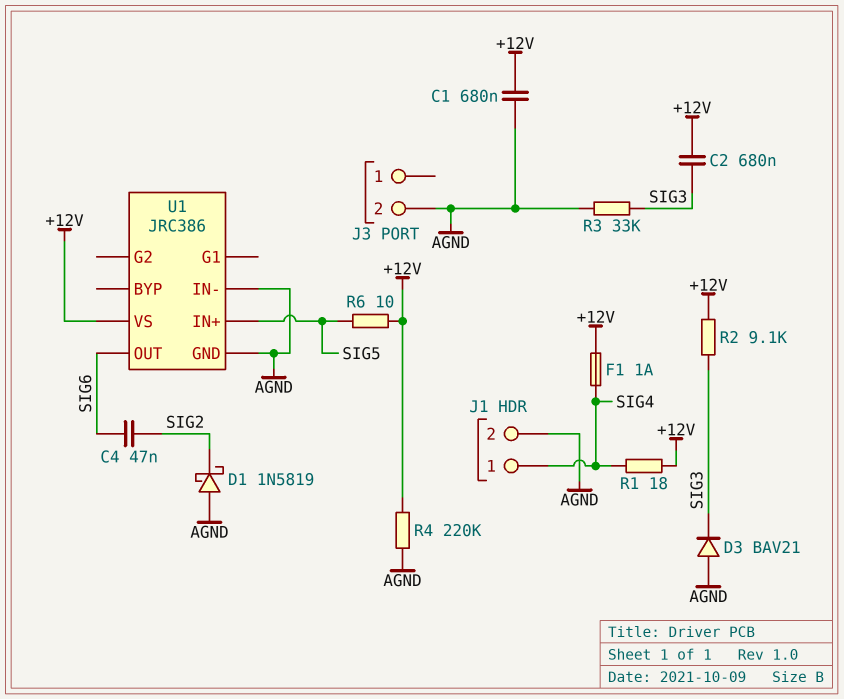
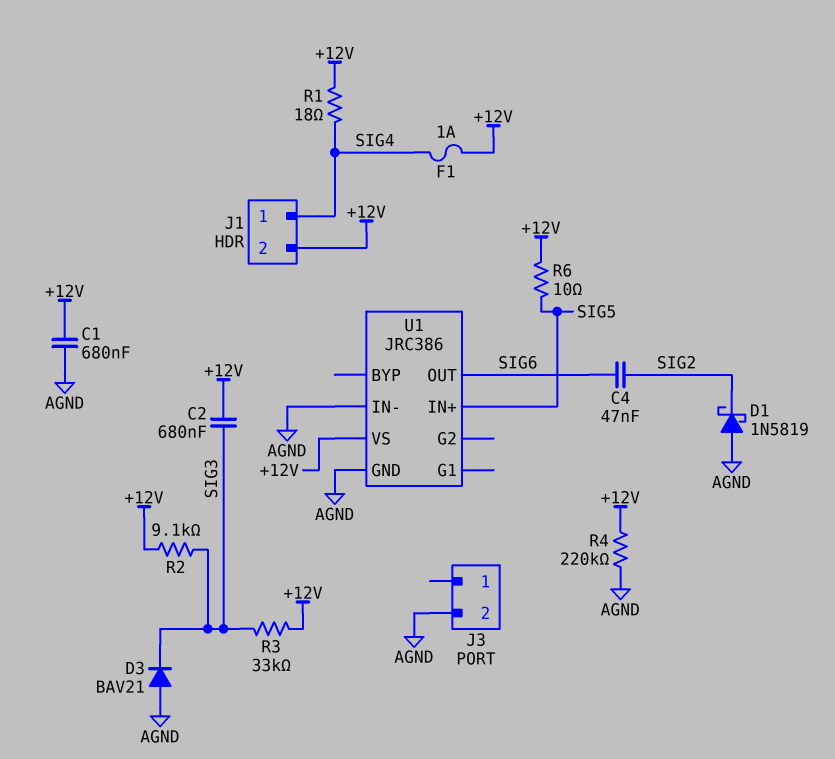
J1 pin 2: AGND -> +12V
R3: 33k (AGND, SIG3) -> 33k (+12V, SIG3)

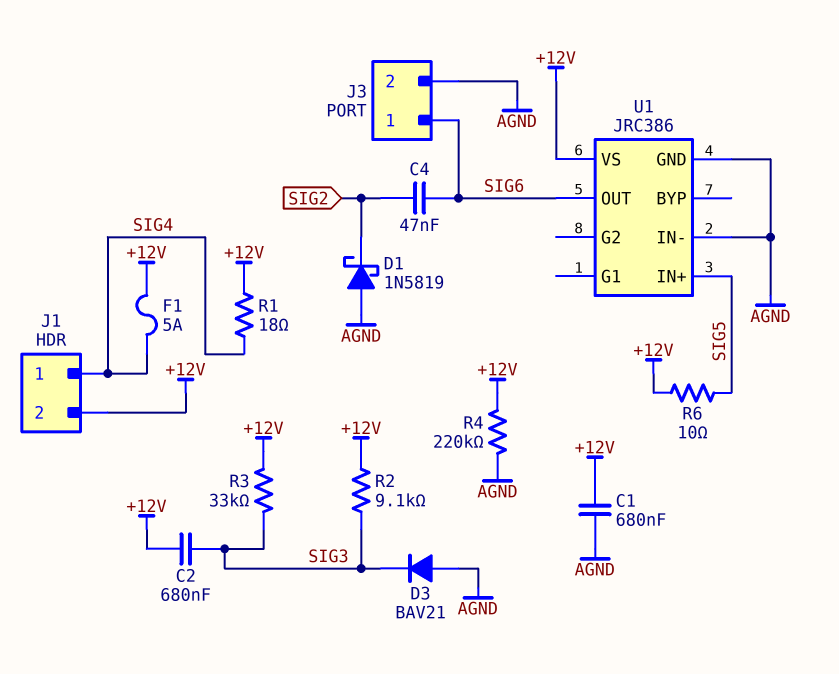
F1: 1A (+12V, SIG4) -> 5A (+12V, SIG4)
J3 pin 1: none -> SIG6

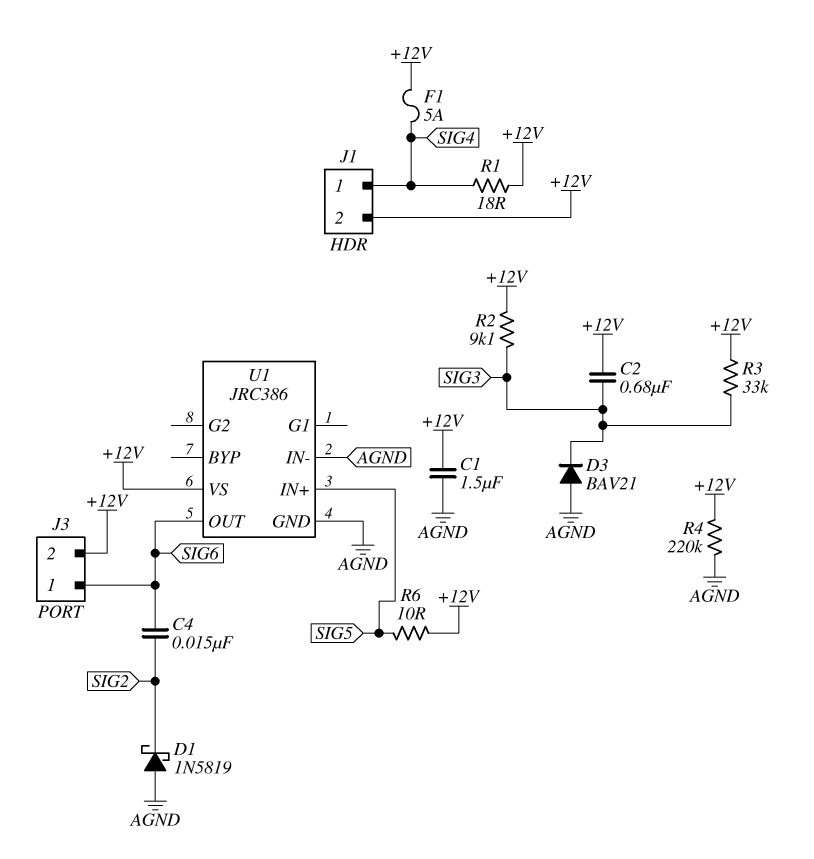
C1: 680nF (+12V, AGND) -> 1.5uF (+12V, AGND)
C4: 47nF (SIG2, SIG6) -> 15nF (SIG2, SIG6)
J3 pin 2: AGND -> +12V

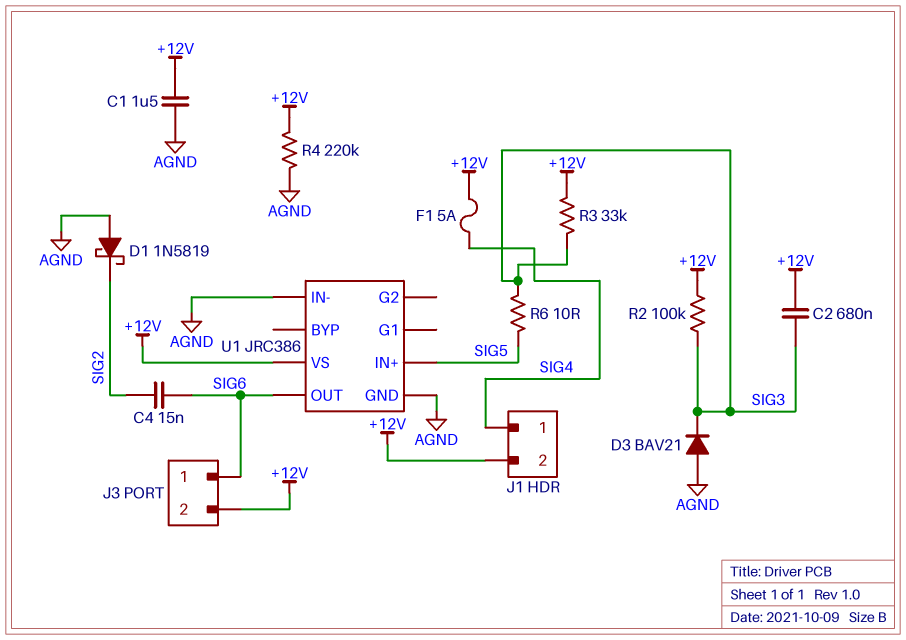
R1: 18 (+12V, SIG4) -> none
R2: 9.1k (+12V, SIG3) -> 100k (+12V, SIG3)
R6: 10 (+12V, SIG5) -> 10 (SIG3, SIG5)

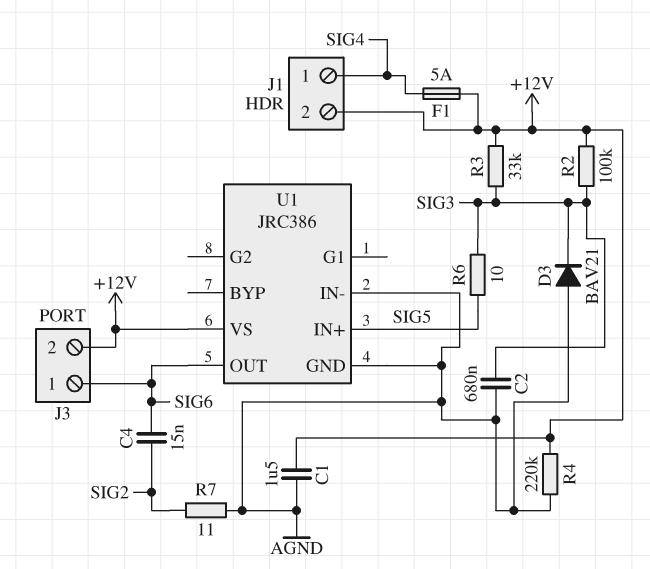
C2: 680nF (+12V, SIG3) -> 680nF (AGND, SIG3)
D1: schottky 1N5819 (A AGND, K SIG2) -> none
R7: none -> 11 (AGND, SIG2)

